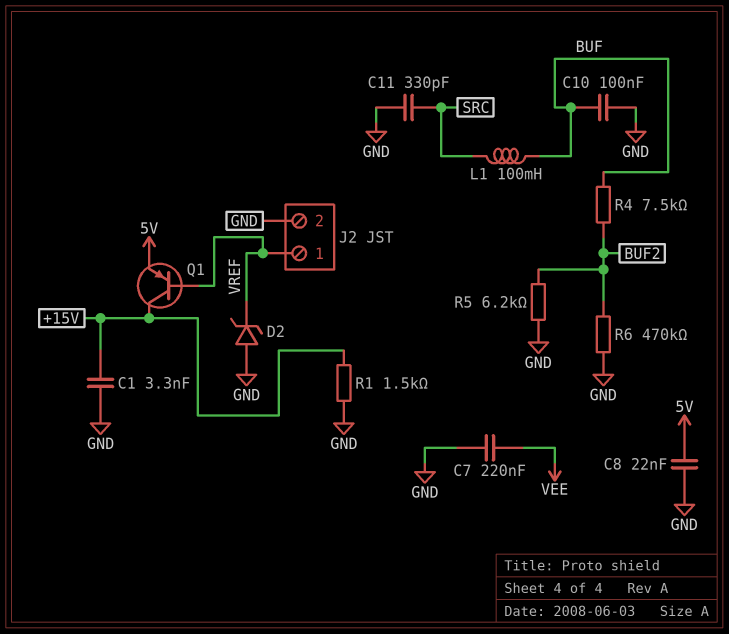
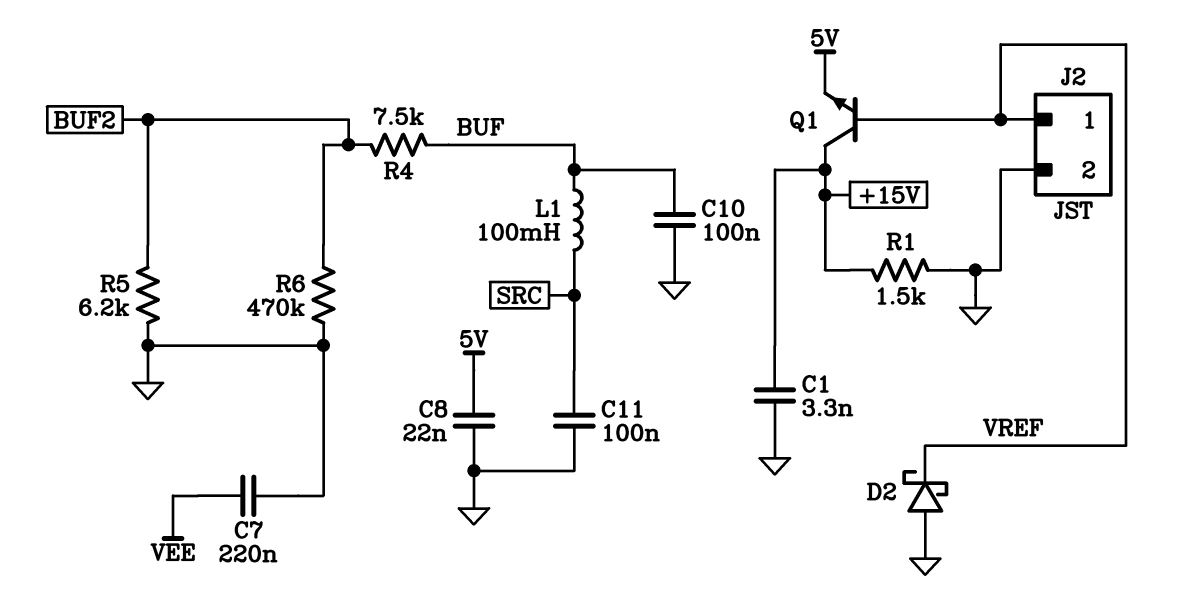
C11: 330pF (GND, SRC) -> 100nF (GND, SRC)
D2: zener (A GND, K VREF) -> schottky (A GND, K VREF)
Q1: PNP (B VREF, C +15V, E 5V) -> NPN (B VREF, C +15V, E 5V)

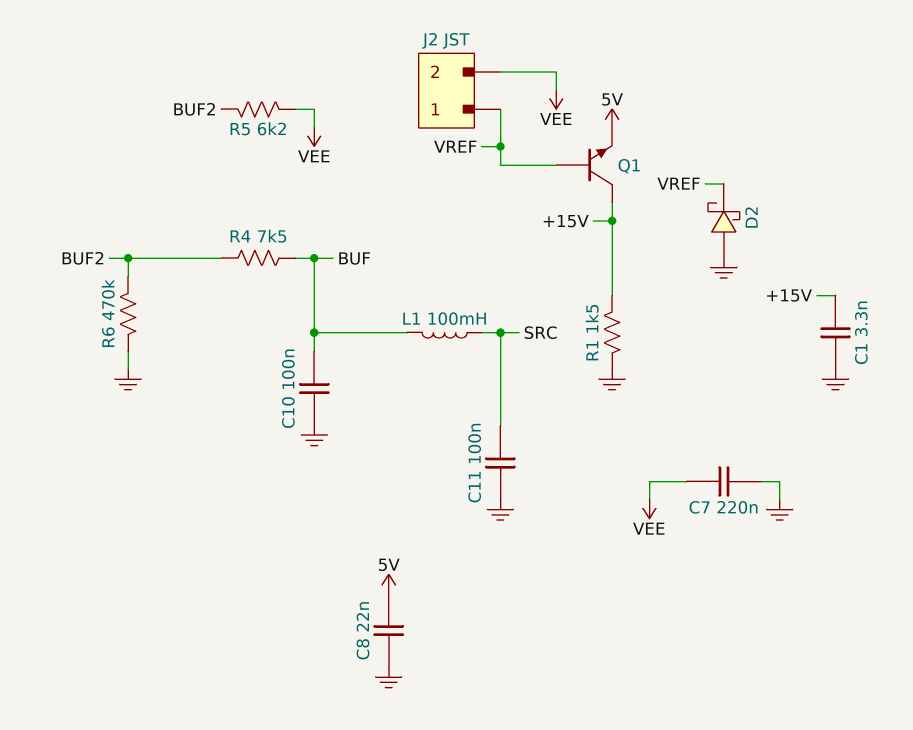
J2 pin 2: GND -> VEE
R5: 6.2k (BUF2, GND) -> 6.2k (BUF2, VEE)

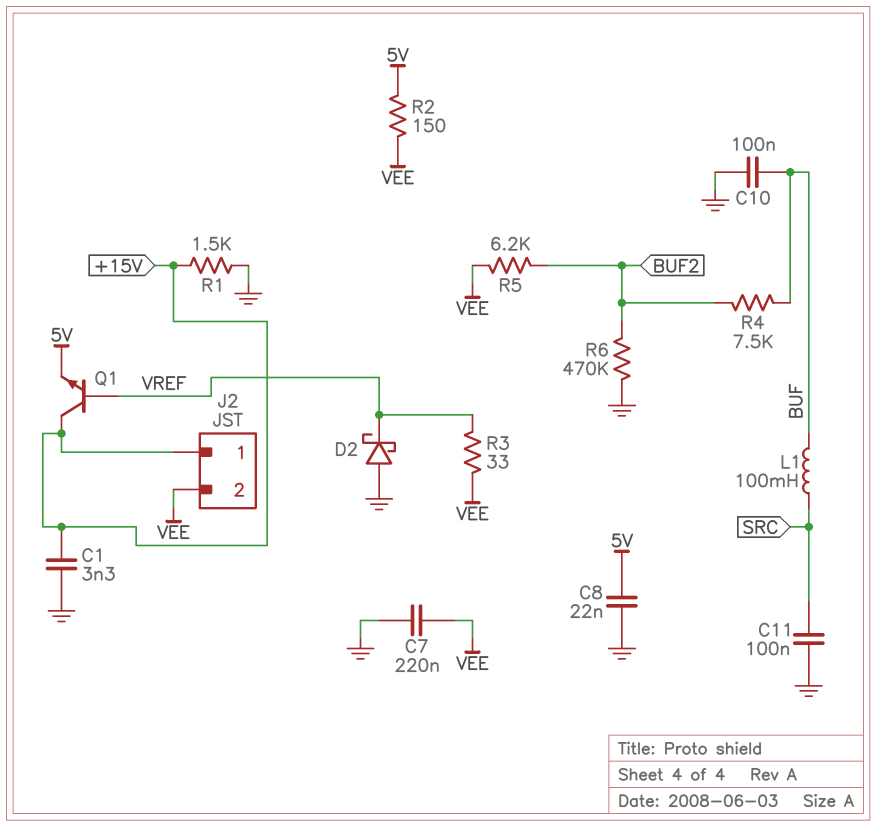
J2 pin 1: VREF -> +15V
R2: none -> 150 (5V, VEE)
R3: none -> 33 (VEE, VREF)

